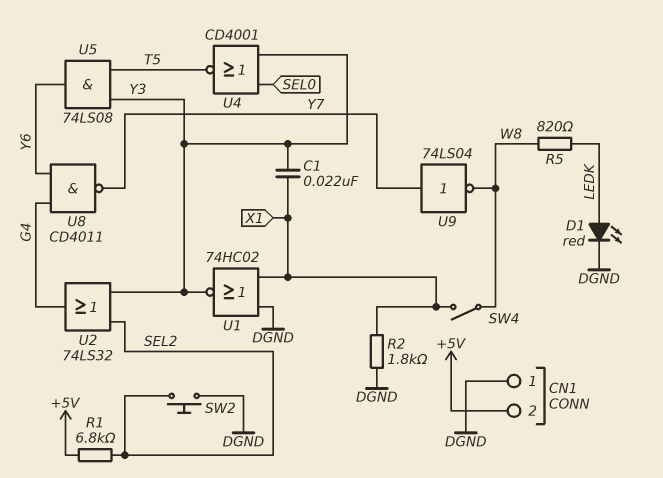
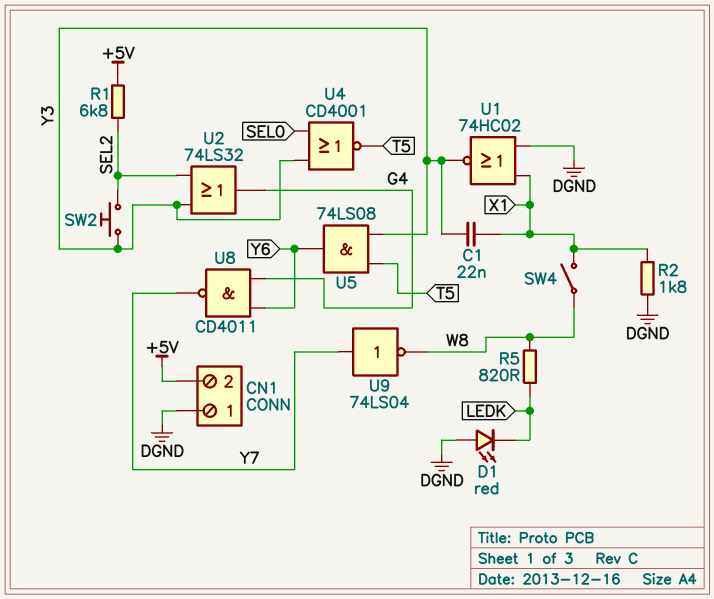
D1: LED red (A LEDK, K DGND) -> LED red (A DGND, K LEDK)
SW2: button (DGND, SEL2) -> button (SEL2, Y3)

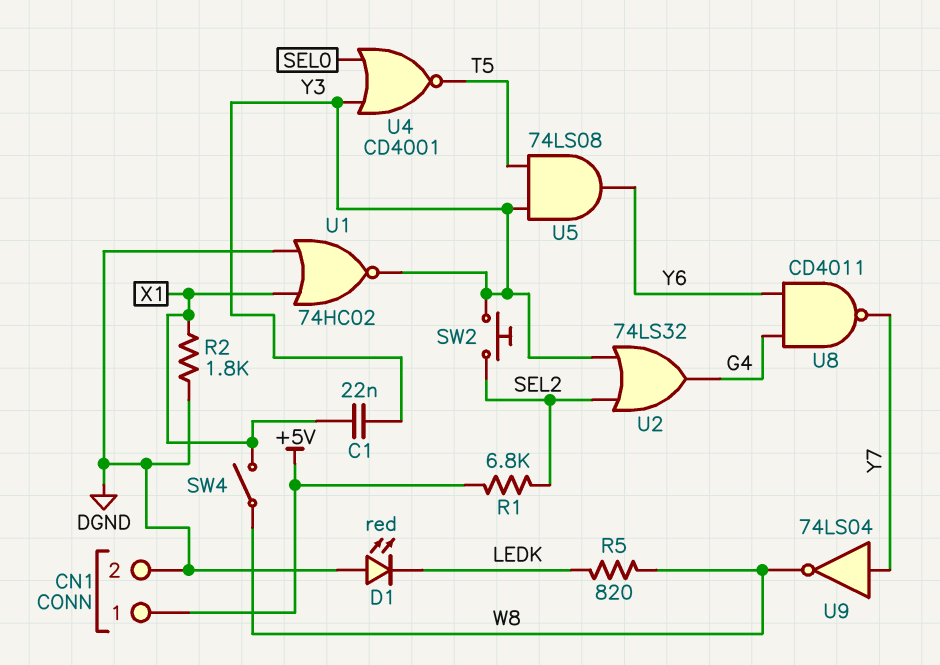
CN1 pin 1: DGND -> +5V
CN1 pin 2: +5V -> DGND

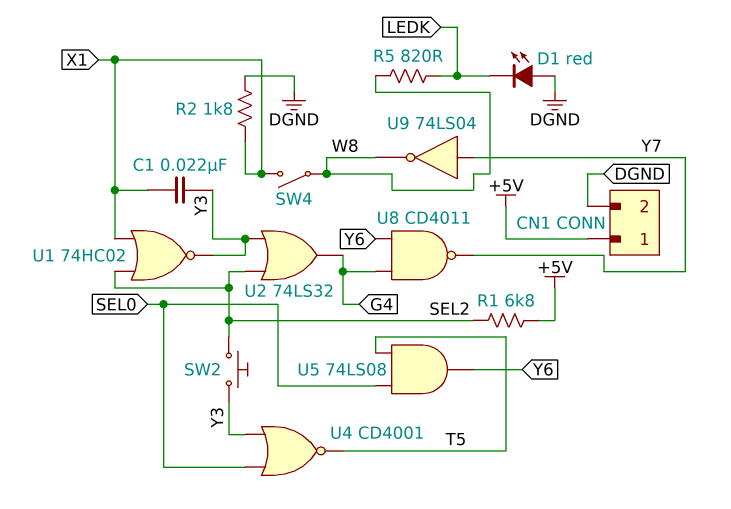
U1: NOR 74HC02 (in DGND, in X1, out Y3) -> NOR 74HC02 (in SEL2, in X1, out Y3)
U5: AND 74LS08 (in T5, in Y3, out Y6) -> AND 74LS08 (in SEL0, in T5, out Y6)

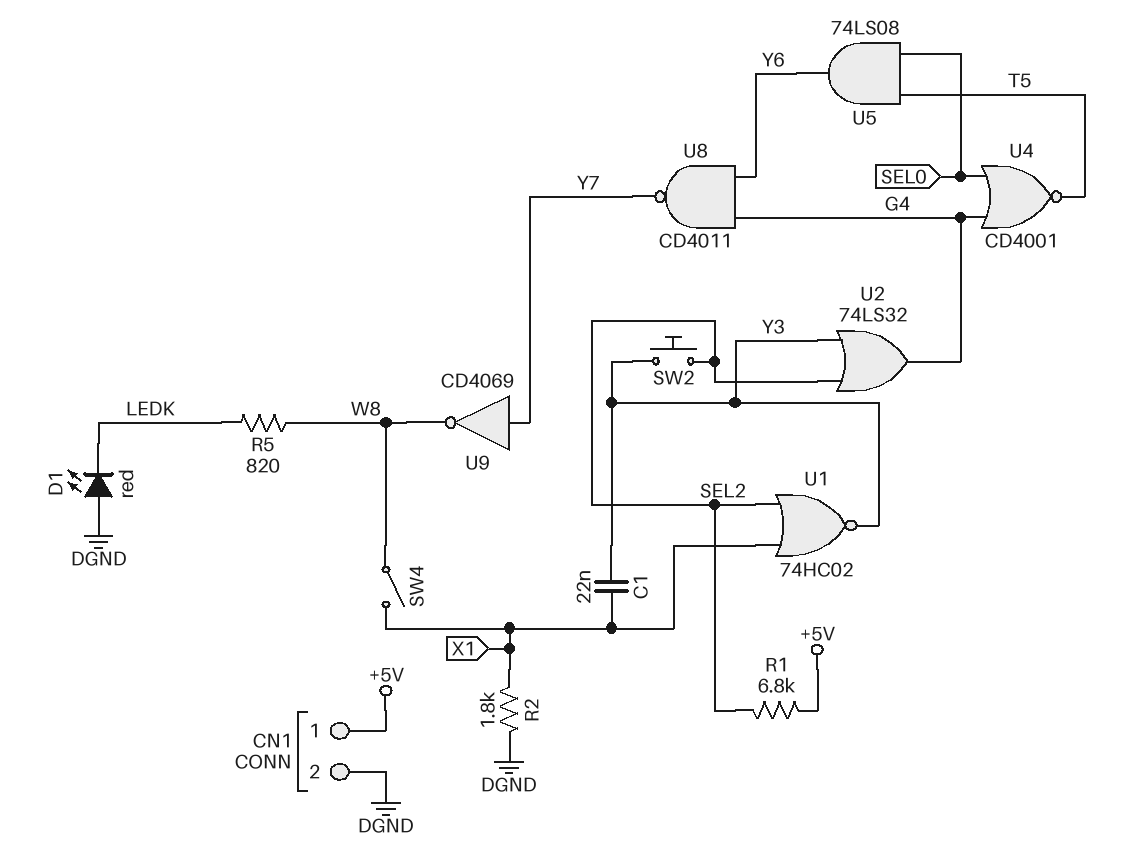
U4: NOR CD4001 (in SEL0, in Y3, out T5) -> NOR CD4001 (in G4, in SEL0, out T5)
U9: NOT 74LS04 (in Y7, out W8) -> NOT CD4069 (in Y7, out W8)

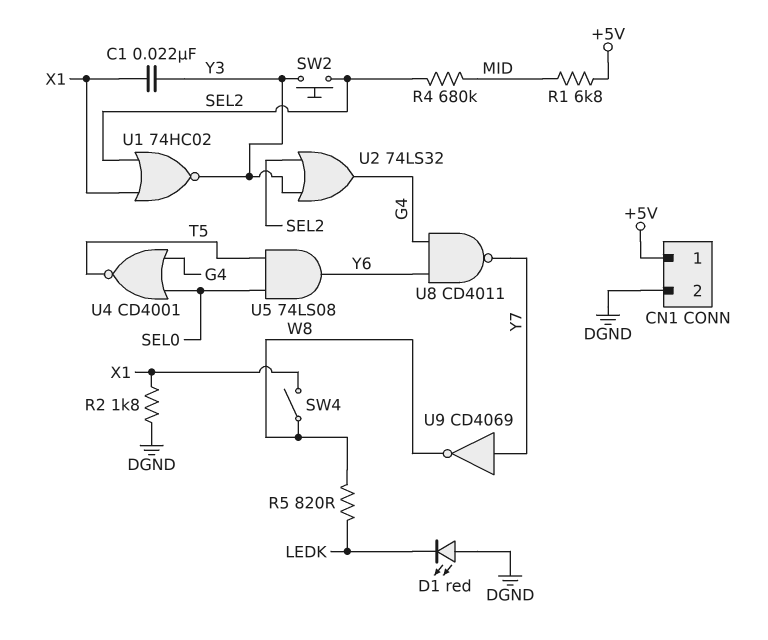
R1: 6.8k (+5V, SEL2) -> 6.8k (+5V, MID)
R4: none -> 680k (MID, SEL2)

